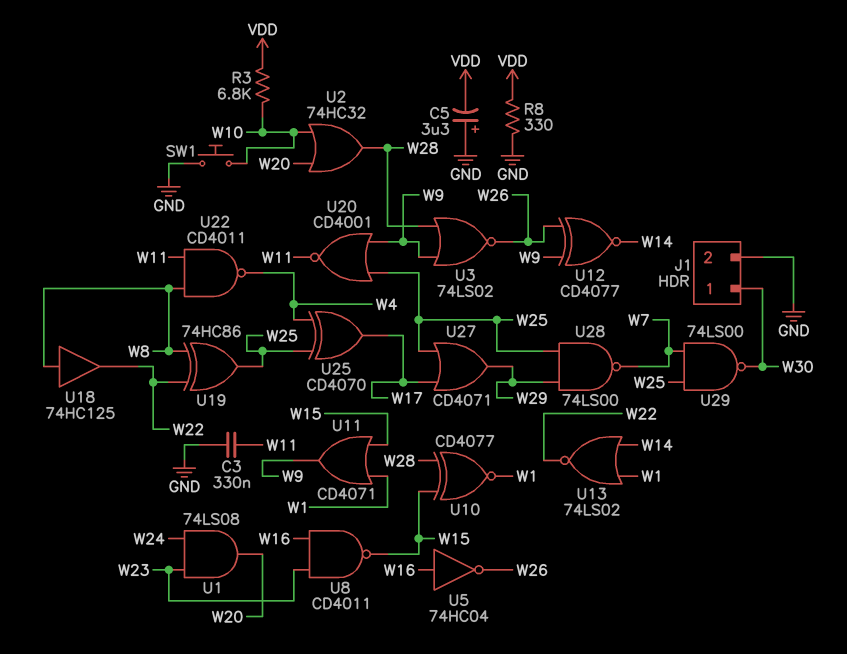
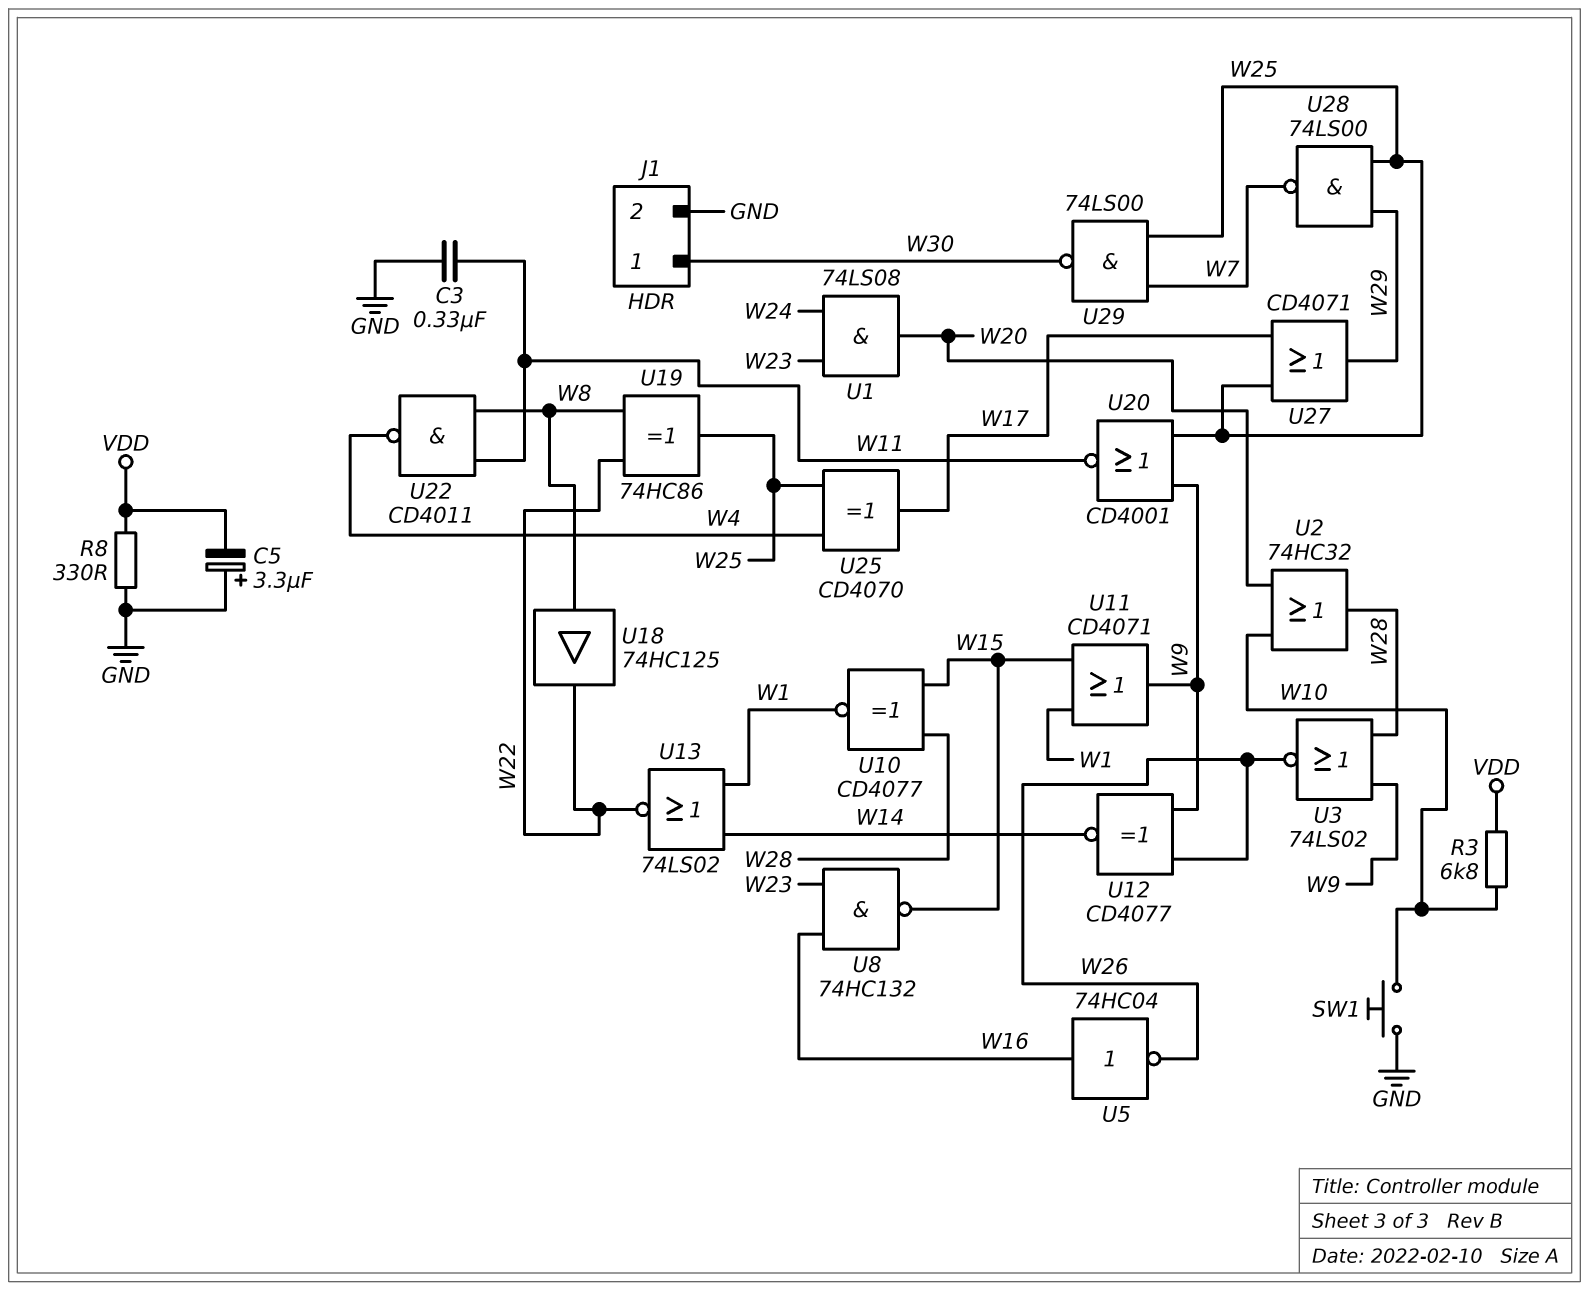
U8: NAND CD4011 (in W16, in W23, out W15) -> NAND 74HC132 (in W16, in W23, out W15)

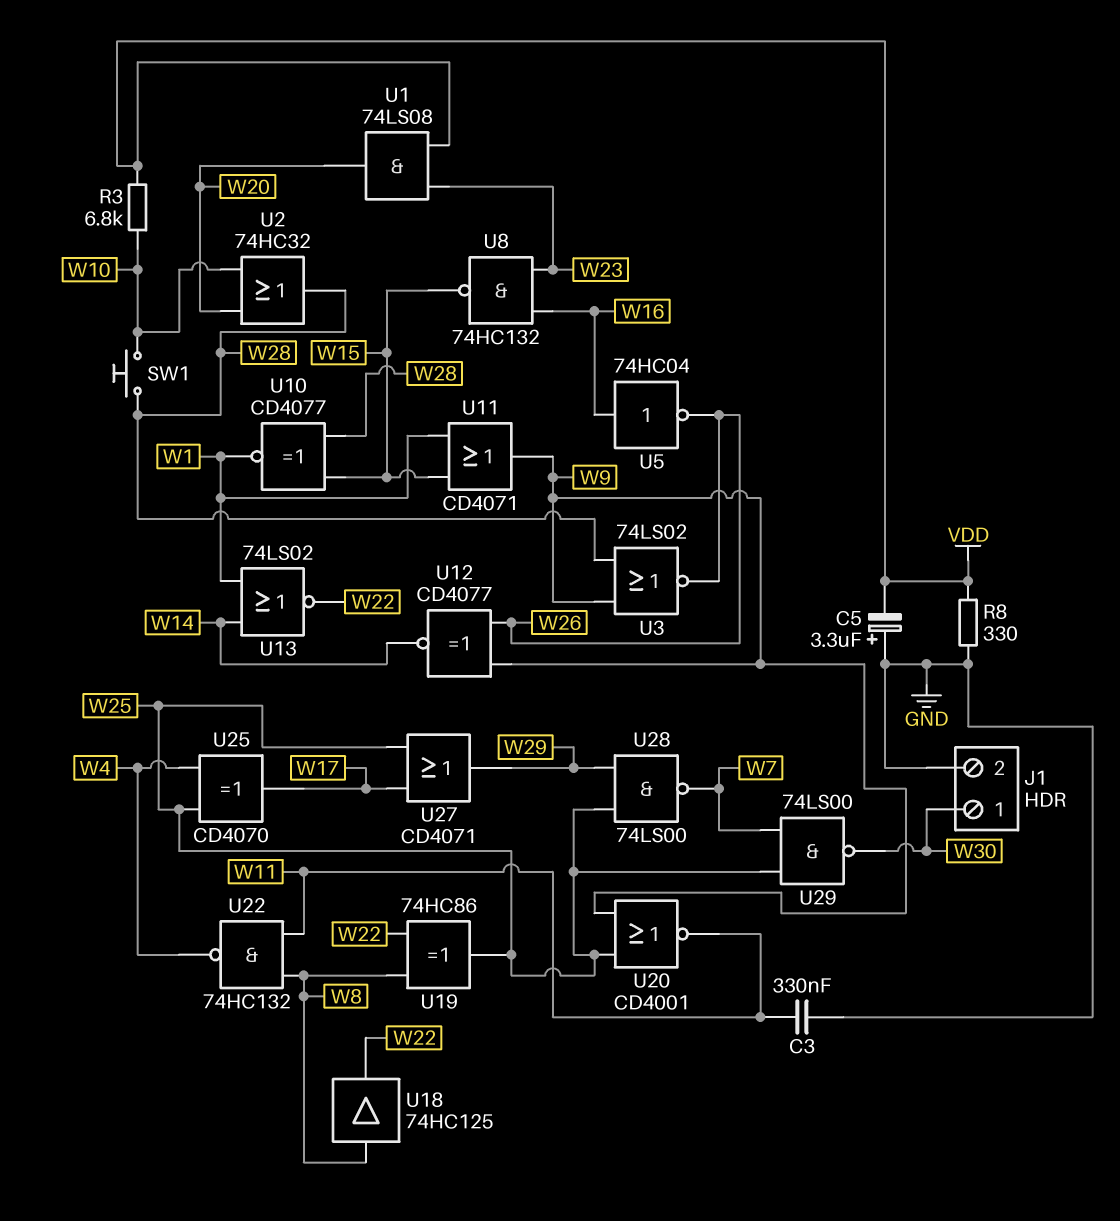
SW1: button (GND, W10) -> button (W10, W28)
U1: AND 74LS08 (in W23, in W24, out W20) -> AND 74LS08 (in VDD, in W23, out W20)
U22: NAND CD4011 (in W8, in W11, out W4) -> NAND 74HC132 (in W8, in W11, out W4)

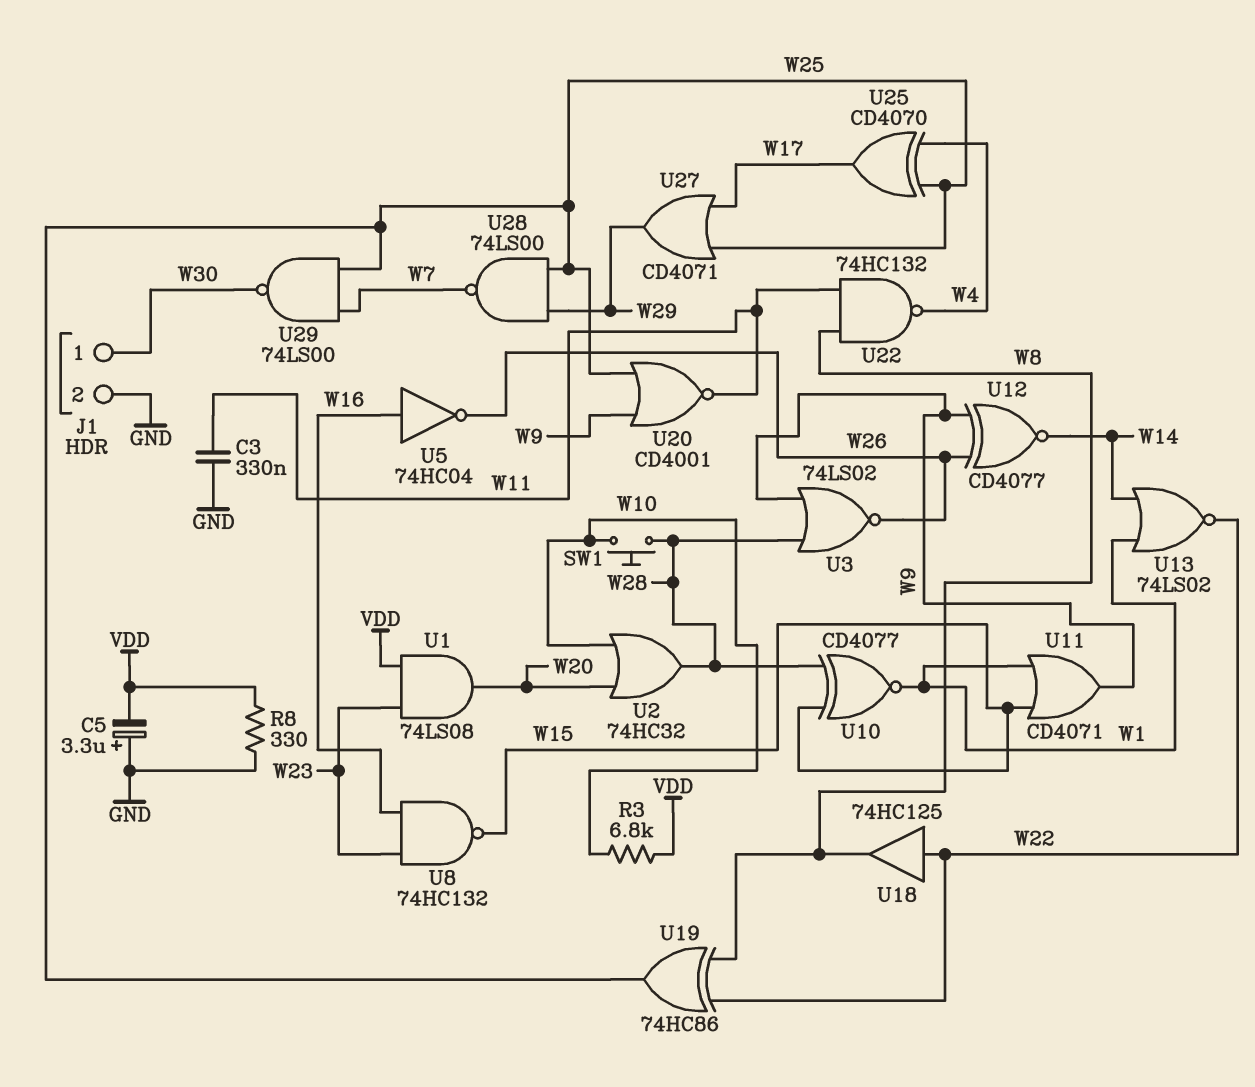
U18: buffer 74HC125 (in W8, out W22) -> buffer 74HC125 (in W22, out W8)

